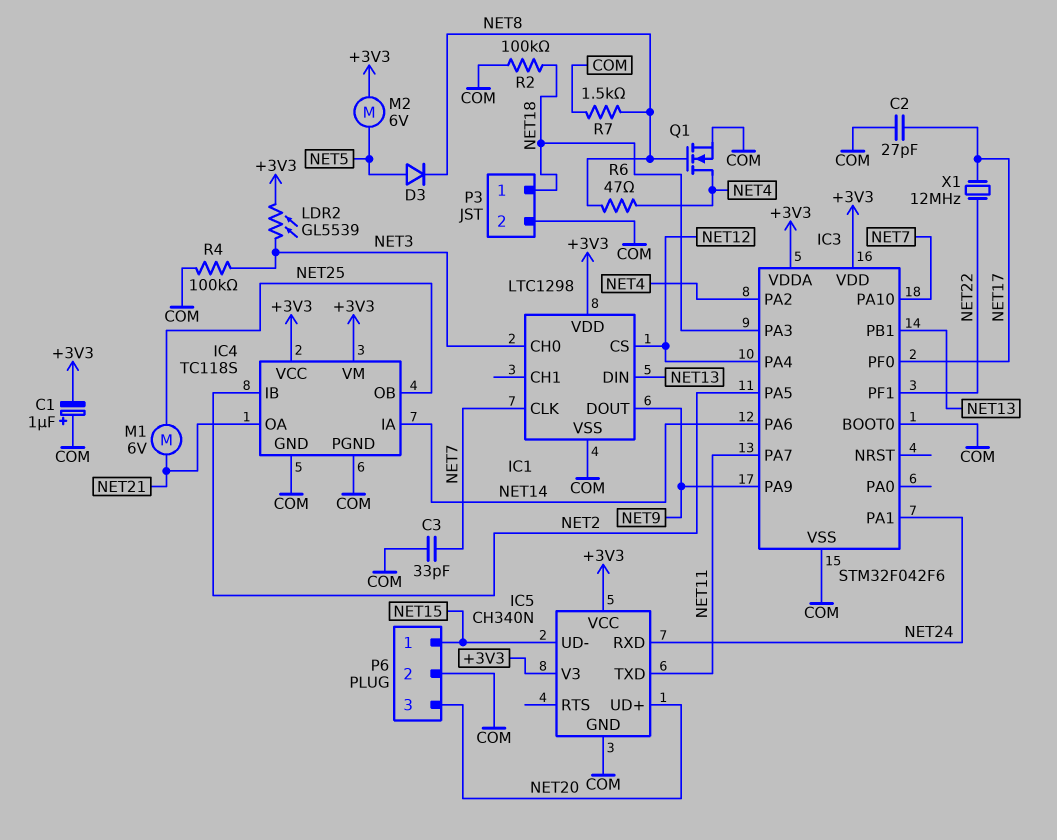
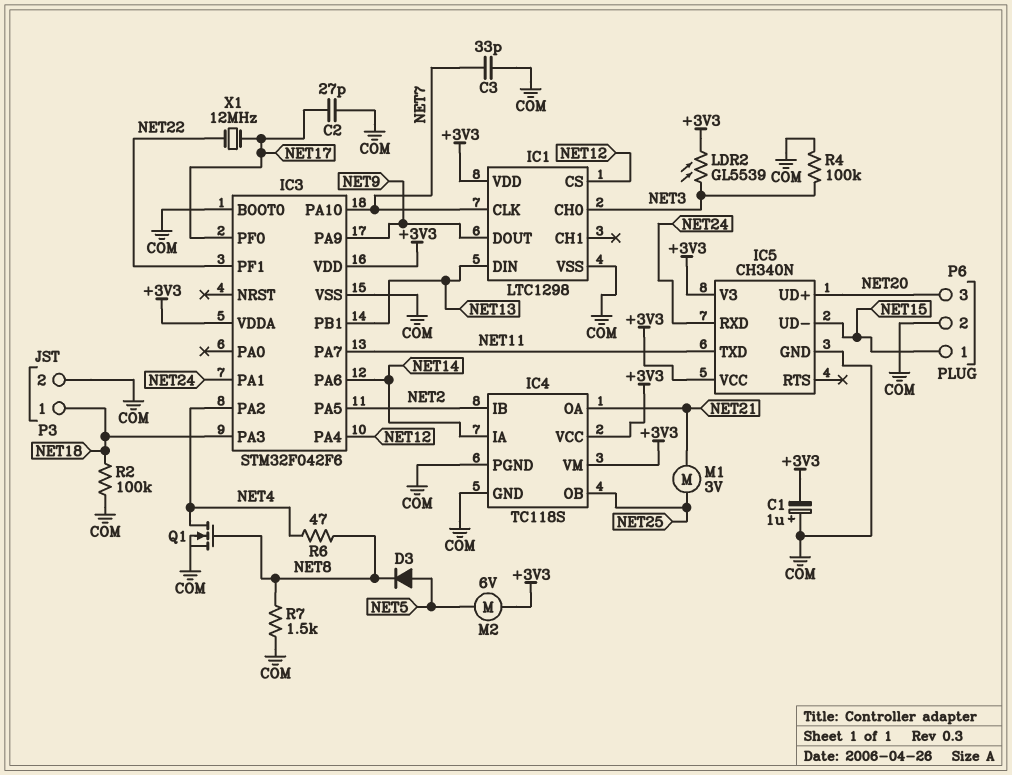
M1: motor 6V (NET21, NET25) -> motor 3V (NET21, NET25)

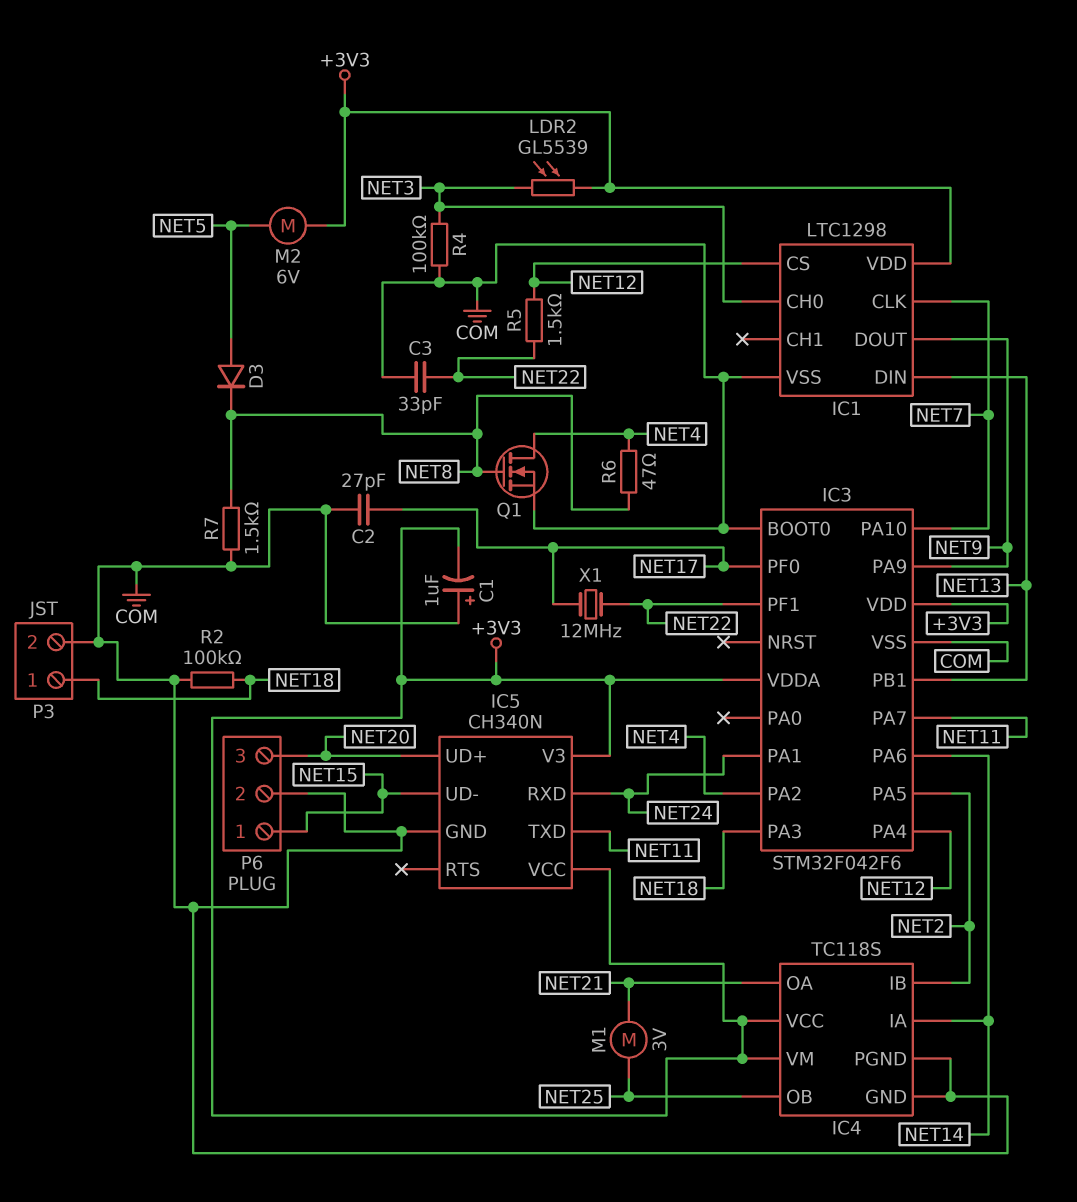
C3: 33pF (COM, NET7) -> 33pF (COM, NET22)
R5: none -> 1.5k (NET12, NET22)

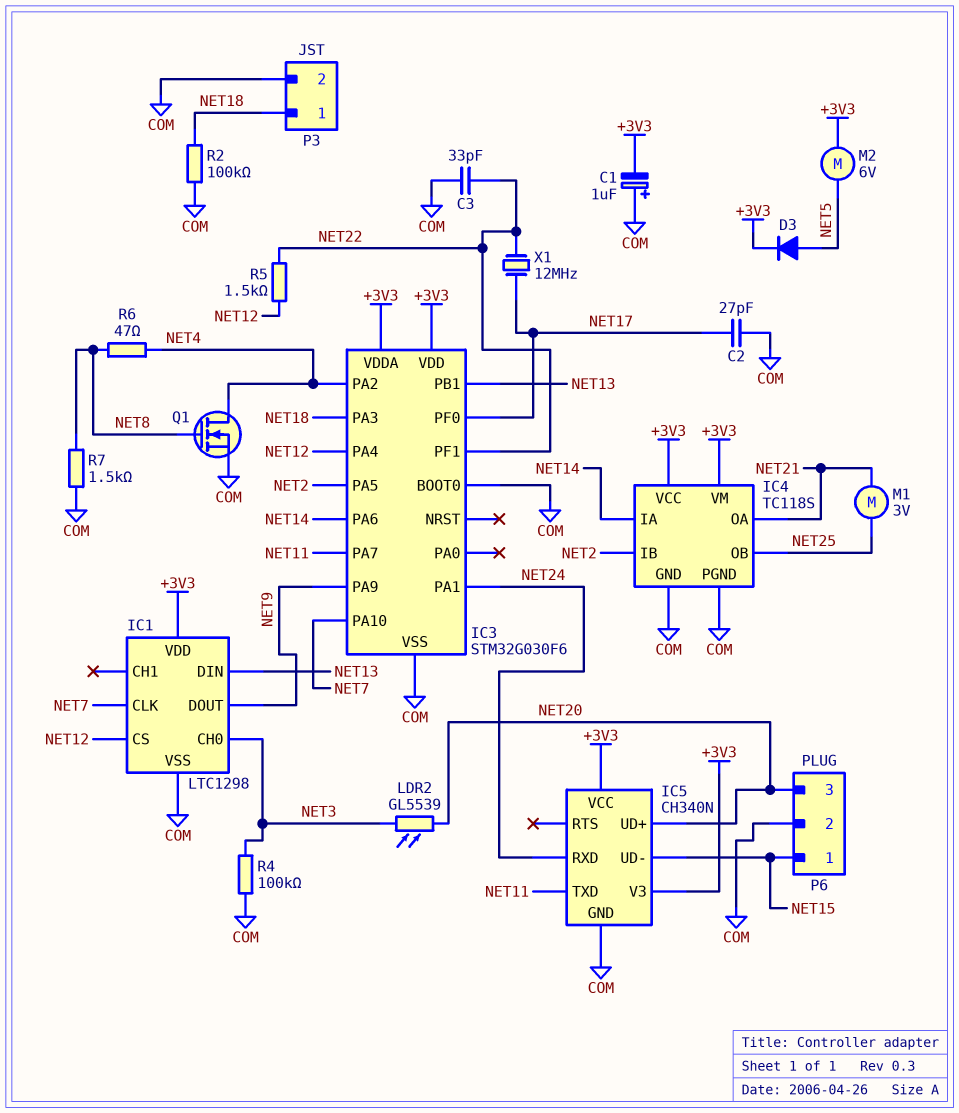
D3: diode (A NET5, K NET8) -> diode (A NET5, K +3V3)
IC3: STM32F042F6 -> STM32G030F6
LDR2: GL5539 (+3V3, NET3) -> GL5539 (NET3, NET20)

